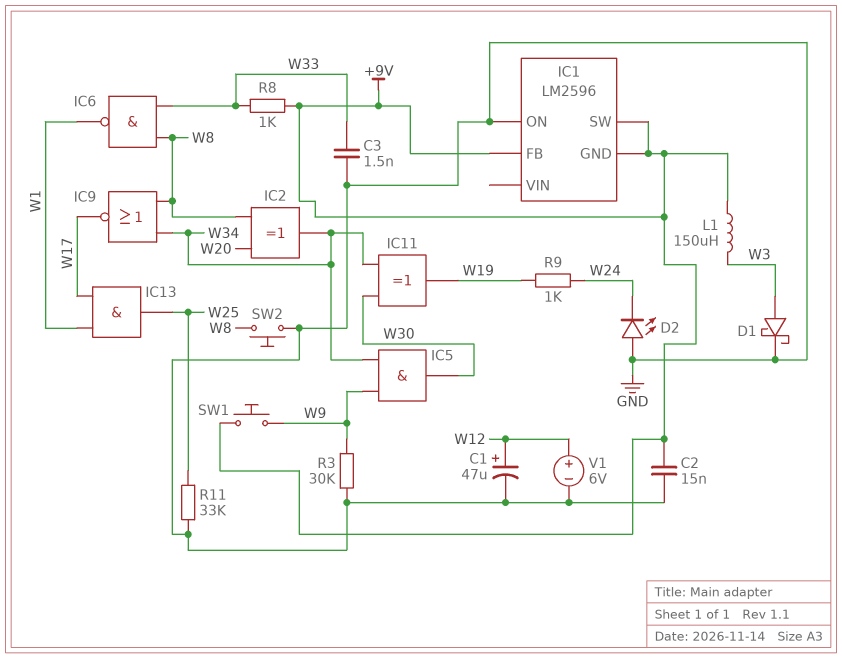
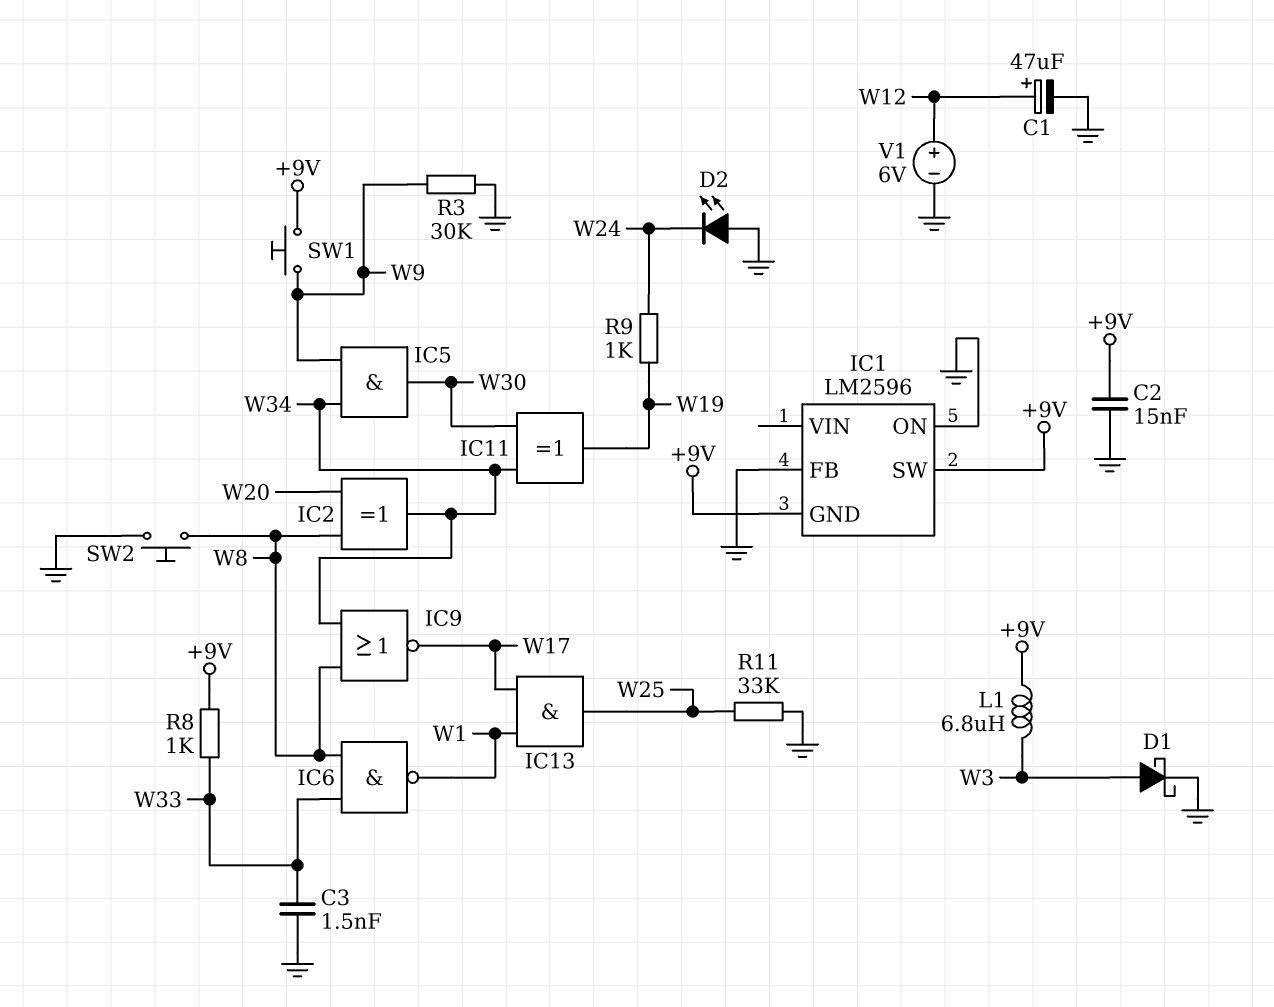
IC1 pin FB: +9V -> GND
L1: 150uH (+9V, W3) -> 6.8uH (+9V, W3)

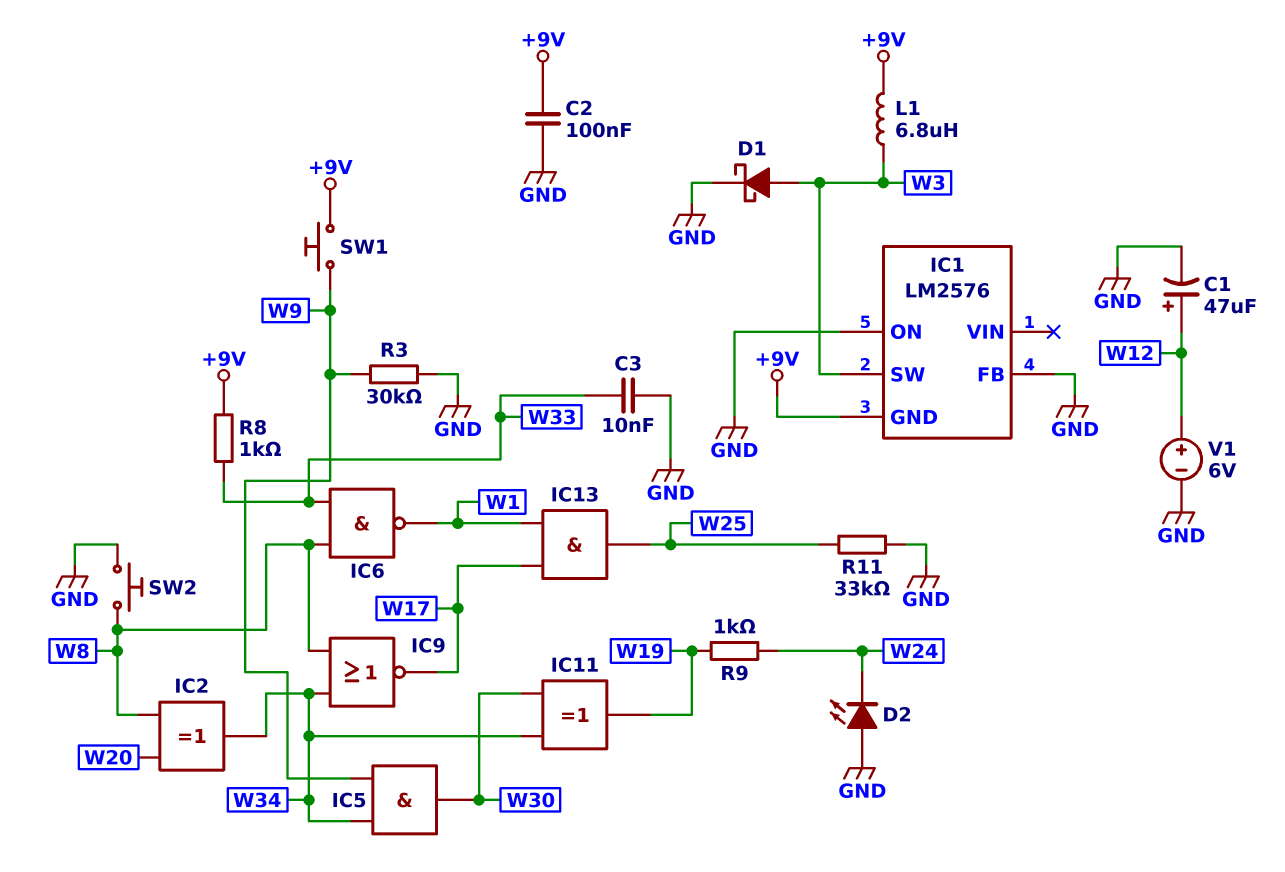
C2: 15nF (+9V, GND) -> 100nF (+9V, GND)
C3: 1.5nF (GND, W33) -> 10nF (GND, W33)
IC1: LM2596 -> LM2576
IC1 pin SW: +9V -> W3

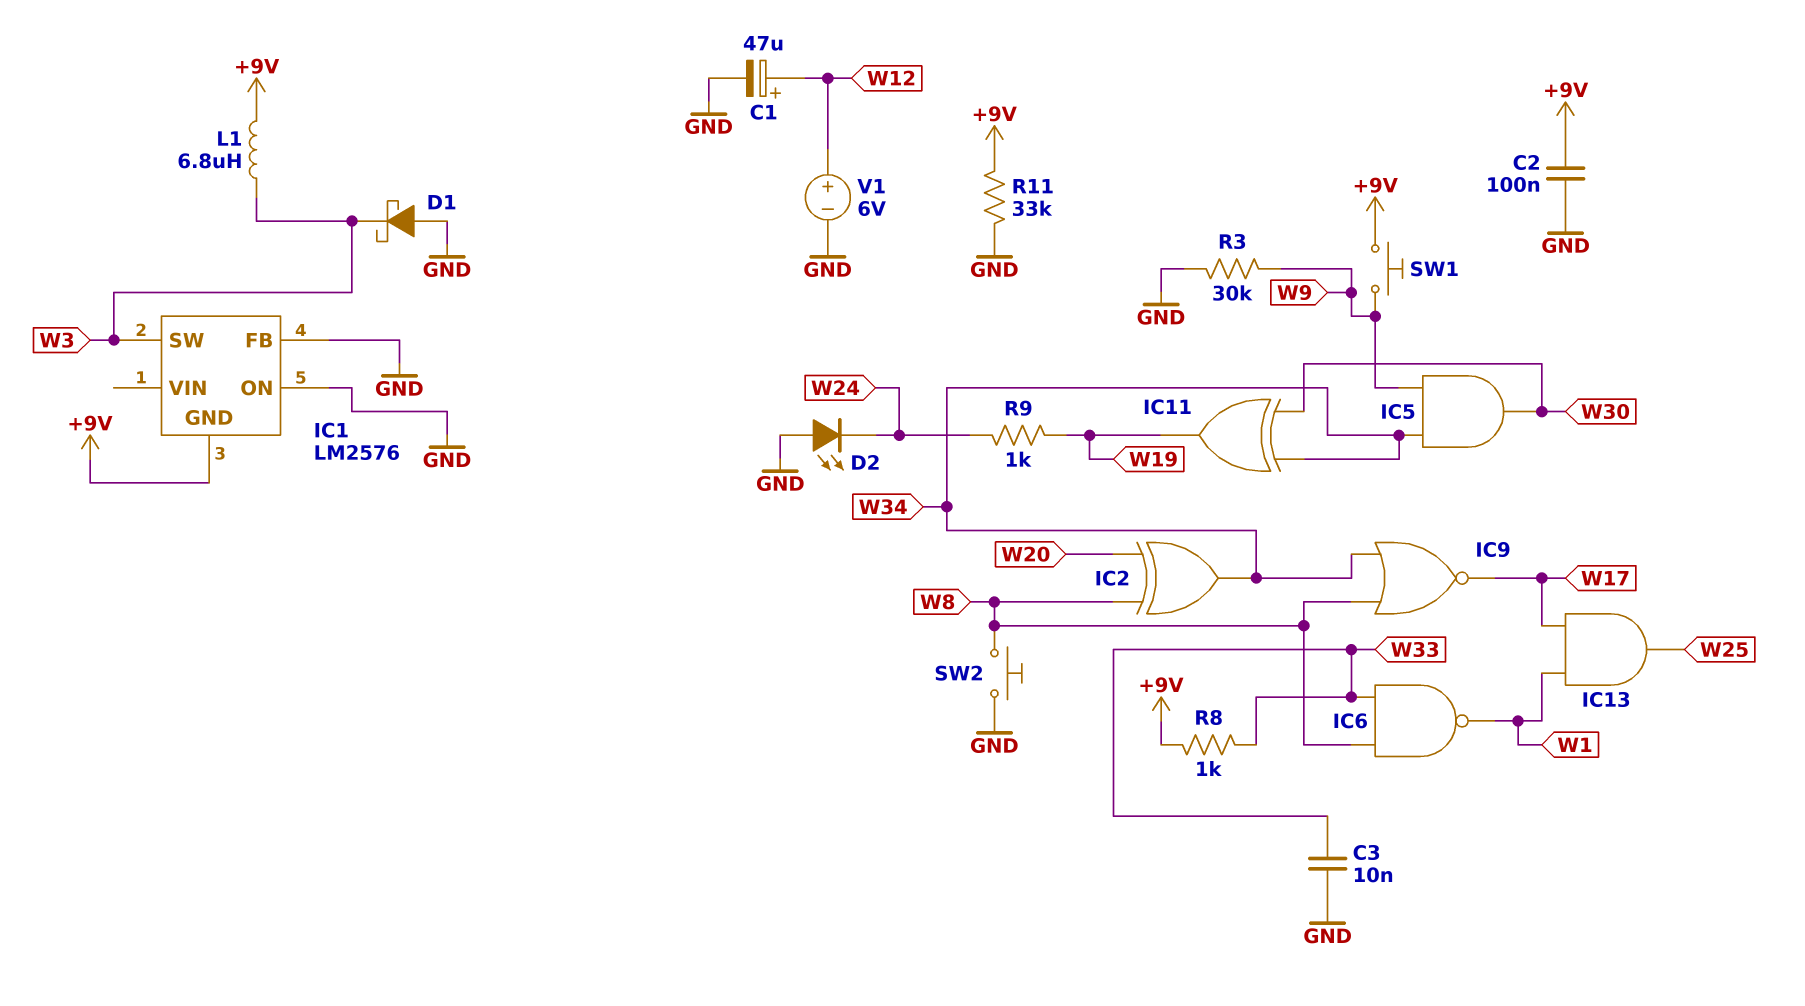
D1: schottky (A W3, K GND) -> schottky (A GND, K W3)
R11: 33k (GND, W25) -> 33k (+9V, GND)

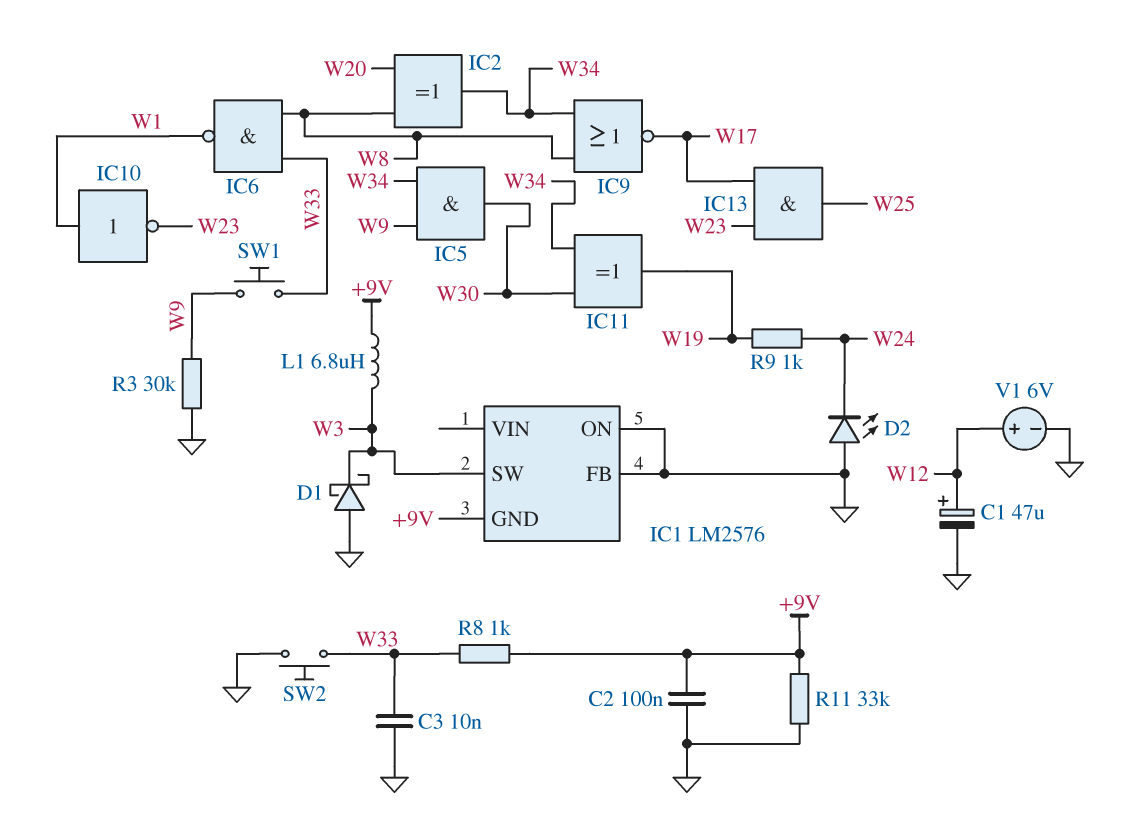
IC10: none -> NOT (in W1, out W23)
IC13: AND (in W1, in W17, out W25) -> AND (in W17, in W23, out W25)
SW1: button (+9V, W9) -> button (W9, W33)
SW2: button (GND, W8) -> button (GND, W33)

